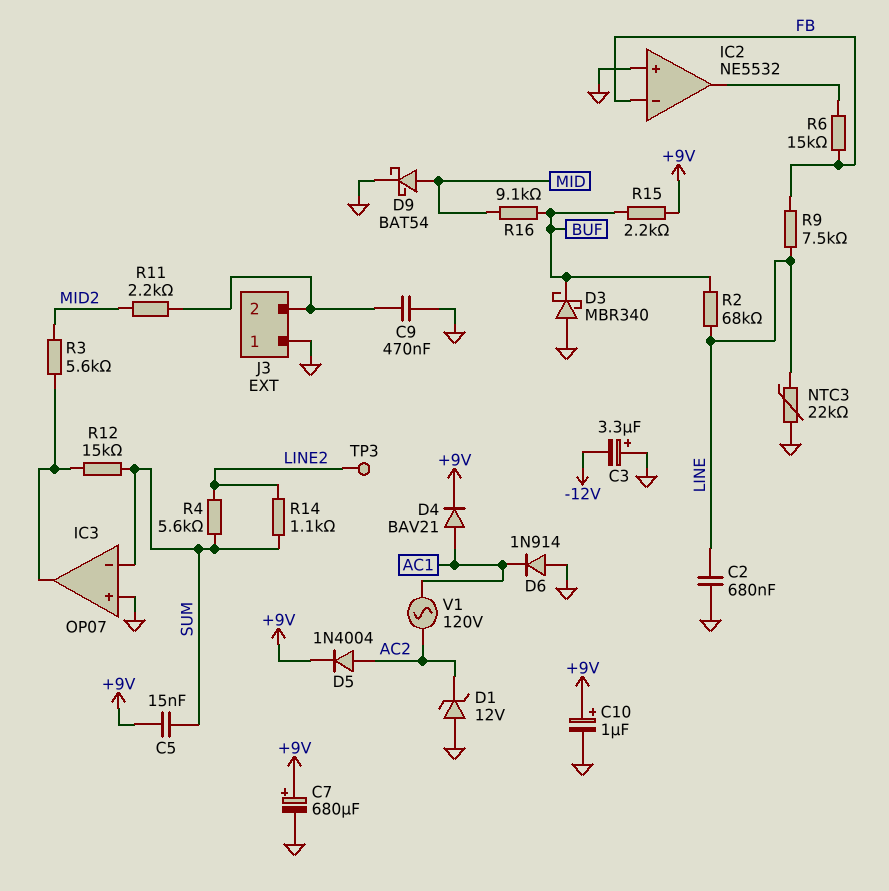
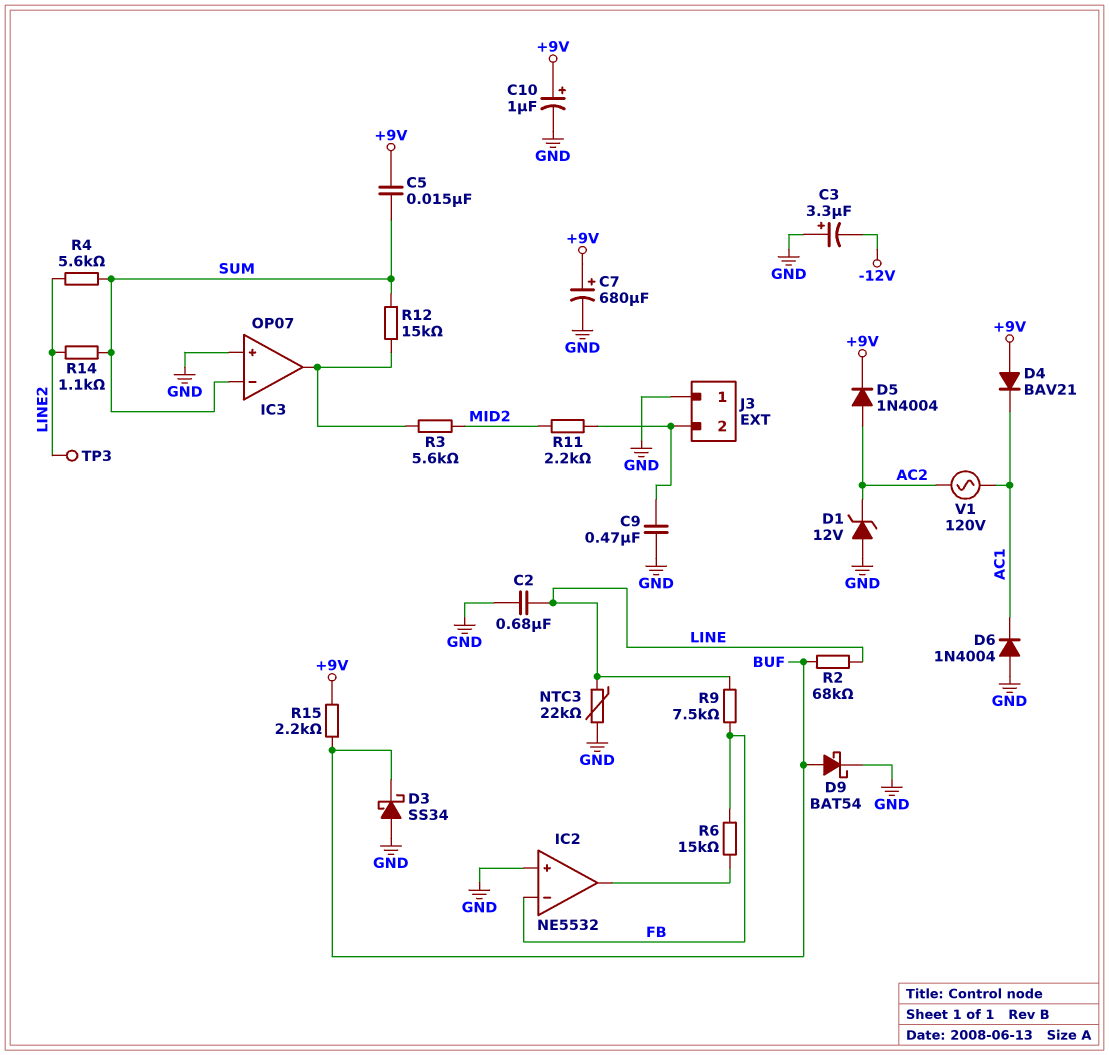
D3: schottky MBR340 (A GND, K BUF) -> schottky SS34 (A GND, K BUF)
D4: diode BAV21 (A AC1, K +9V) -> diode BAV21 (A +9V, K AC1)
D6: diode 1N914 (A GND, K AC1) -> diode 1N4004 (A GND, K AC1)
D9: schottky BAT54 (A MID, K GND) -> schottky BAT54 (A BUF, K GND)
R16: 9.1k (BUF, MID) -> none

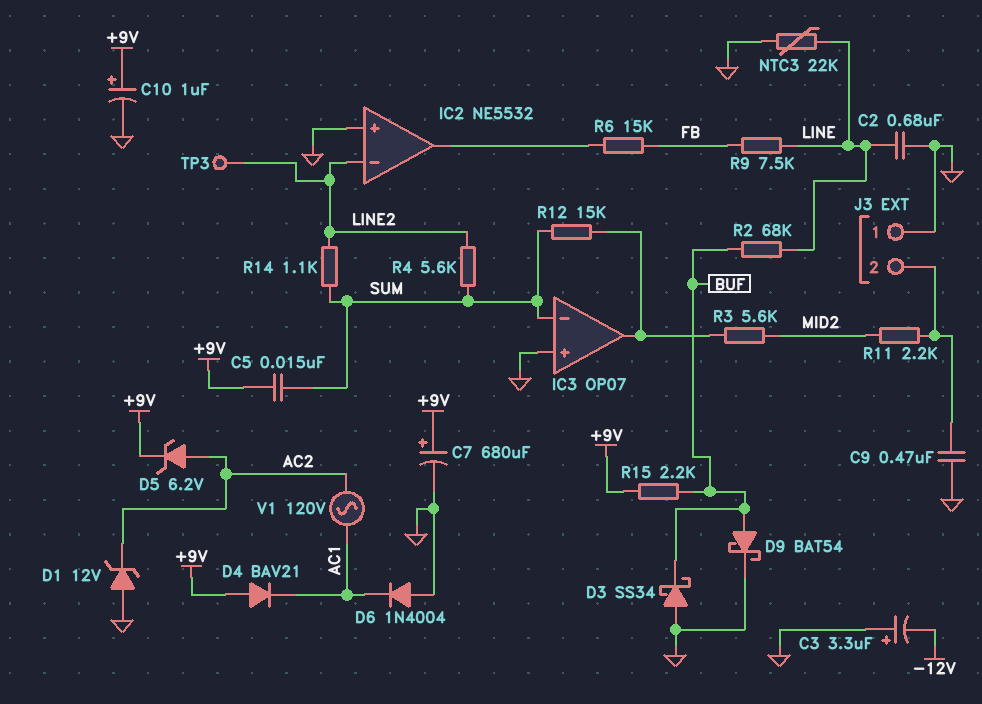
D5: diode 1N4004 (A AC2, K +9V) -> zener 6.2V (A AC2, K +9V)
IC2 pin in-: FB -> LINE2

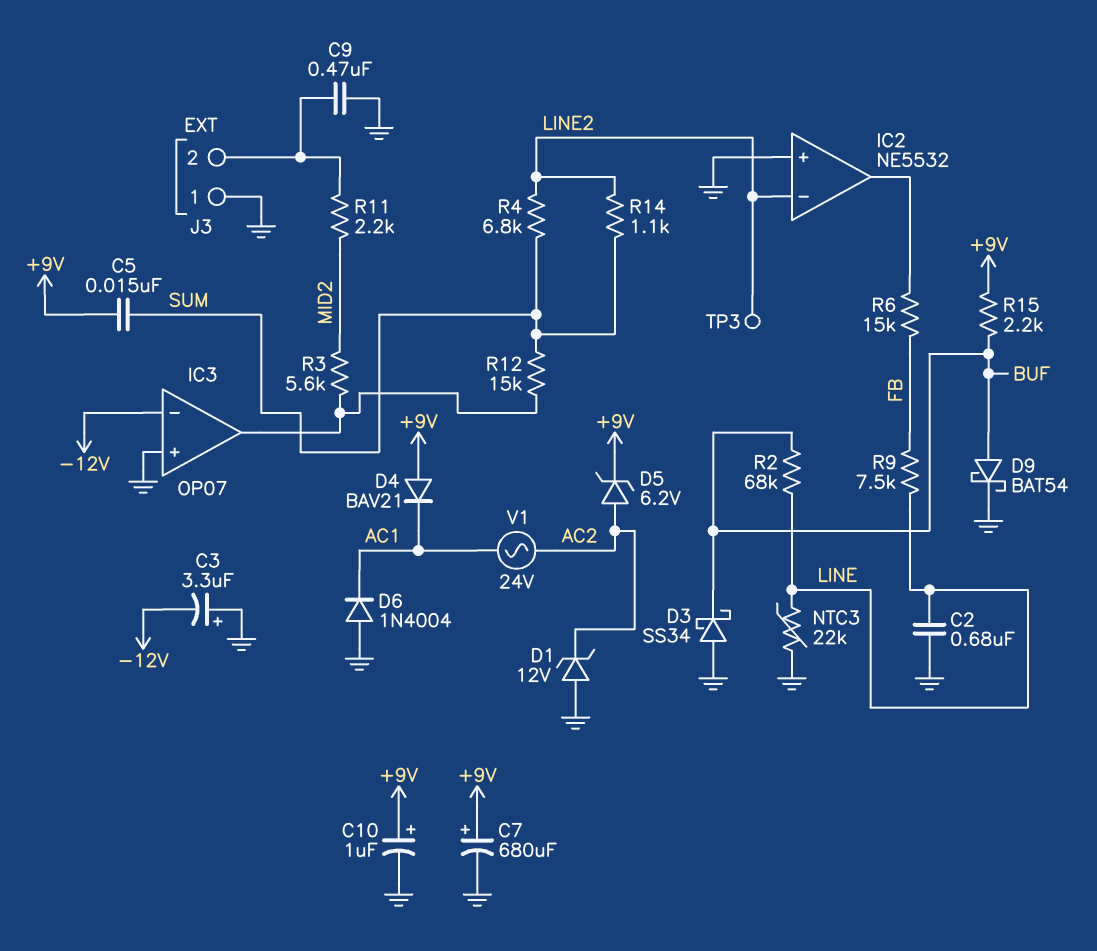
IC3 pin in-: SUM -> -12V
R4: 5.6k (LINE2, SUM) -> 6.8k (LINE2, SUM)
V1: AC 120V (AC1, AC2) -> AC 24V (AC1, AC2)

